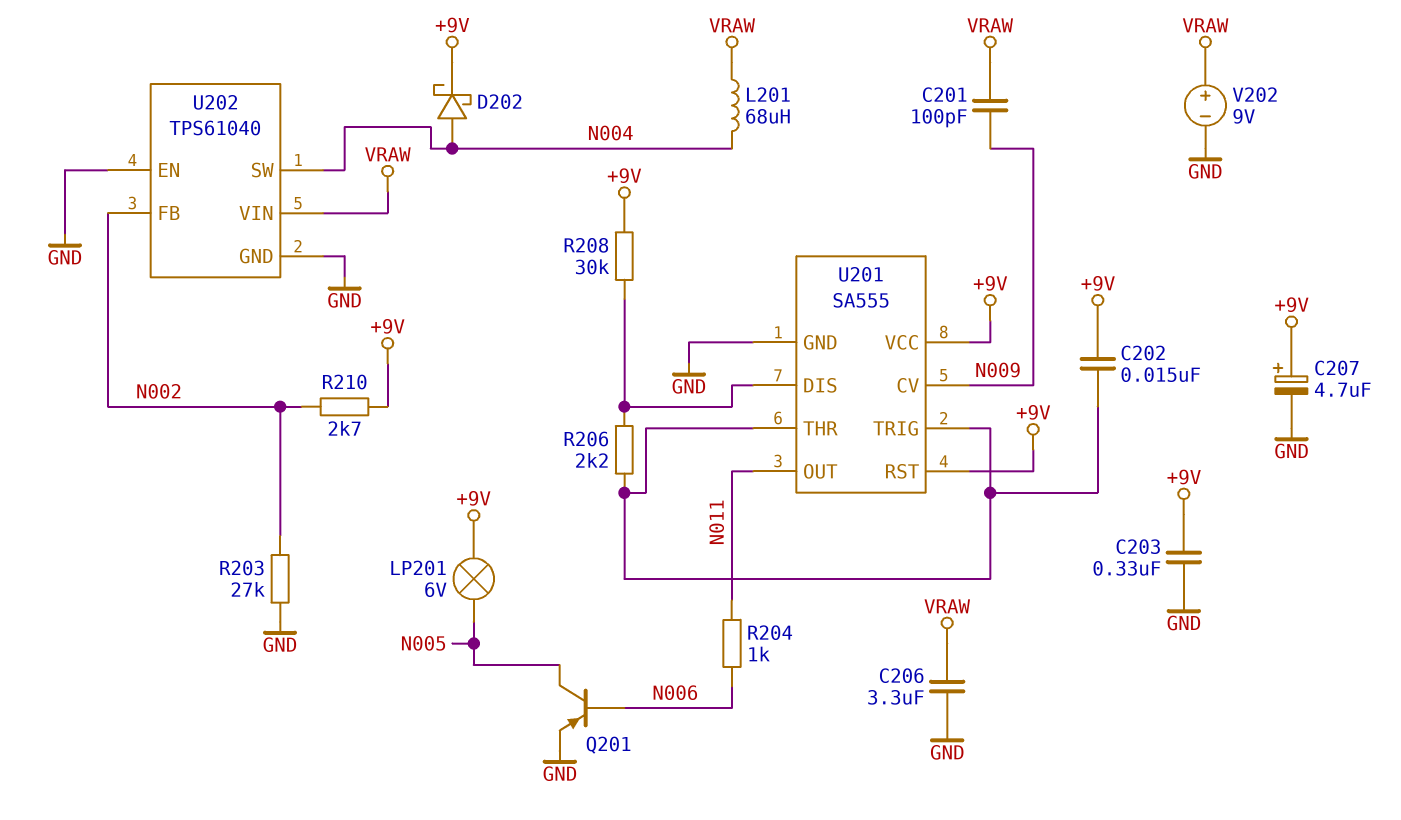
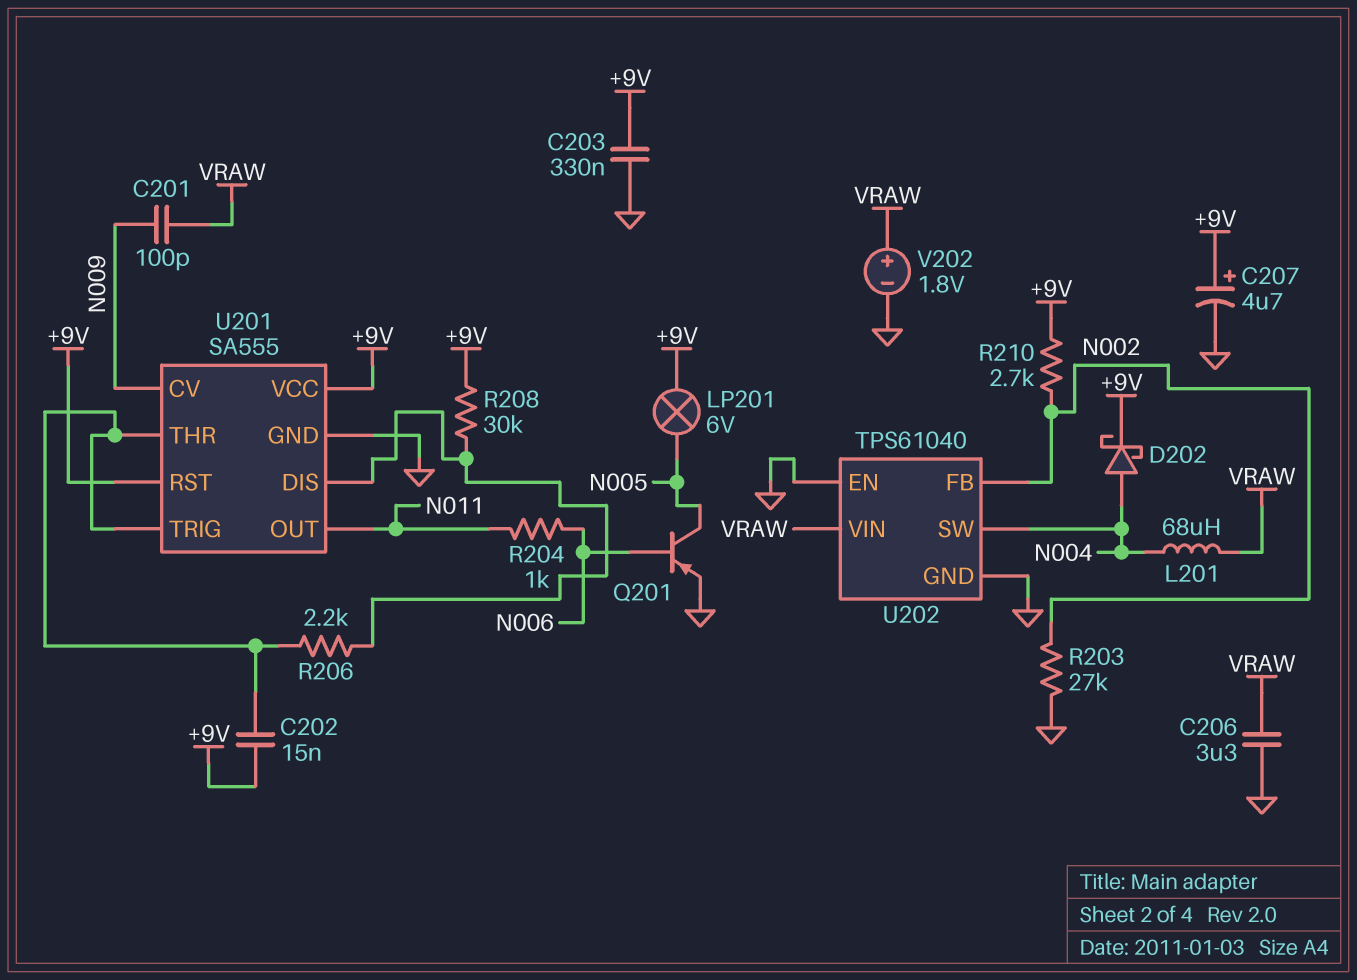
V202: 9V (plus VRAW, minus GND) -> 1.8V (plus VRAW, minus GND)

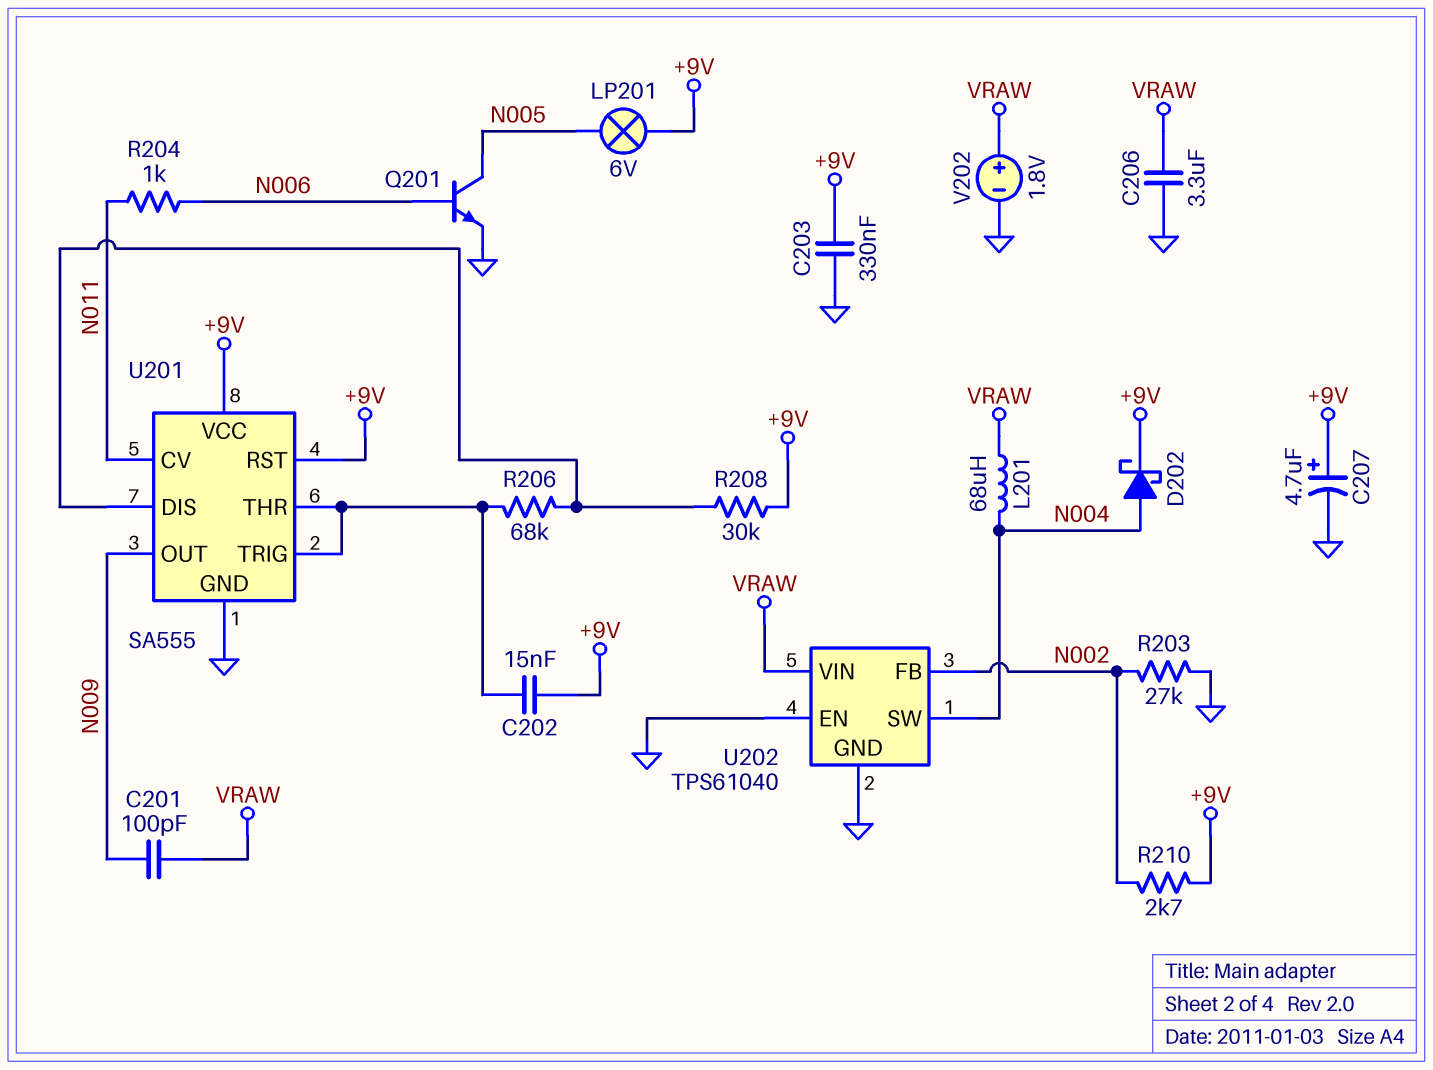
Q201: PNP (B N006, C N005, E GND) -> NPN (B N006, C N005, E GND)
R206: 2.2k (U201/DIS, U201/THR) -> 68k (U201/DIS, U201/THR)
U201 pin CV: N009 -> N011
U201 pin OUT: N011 -> N009

